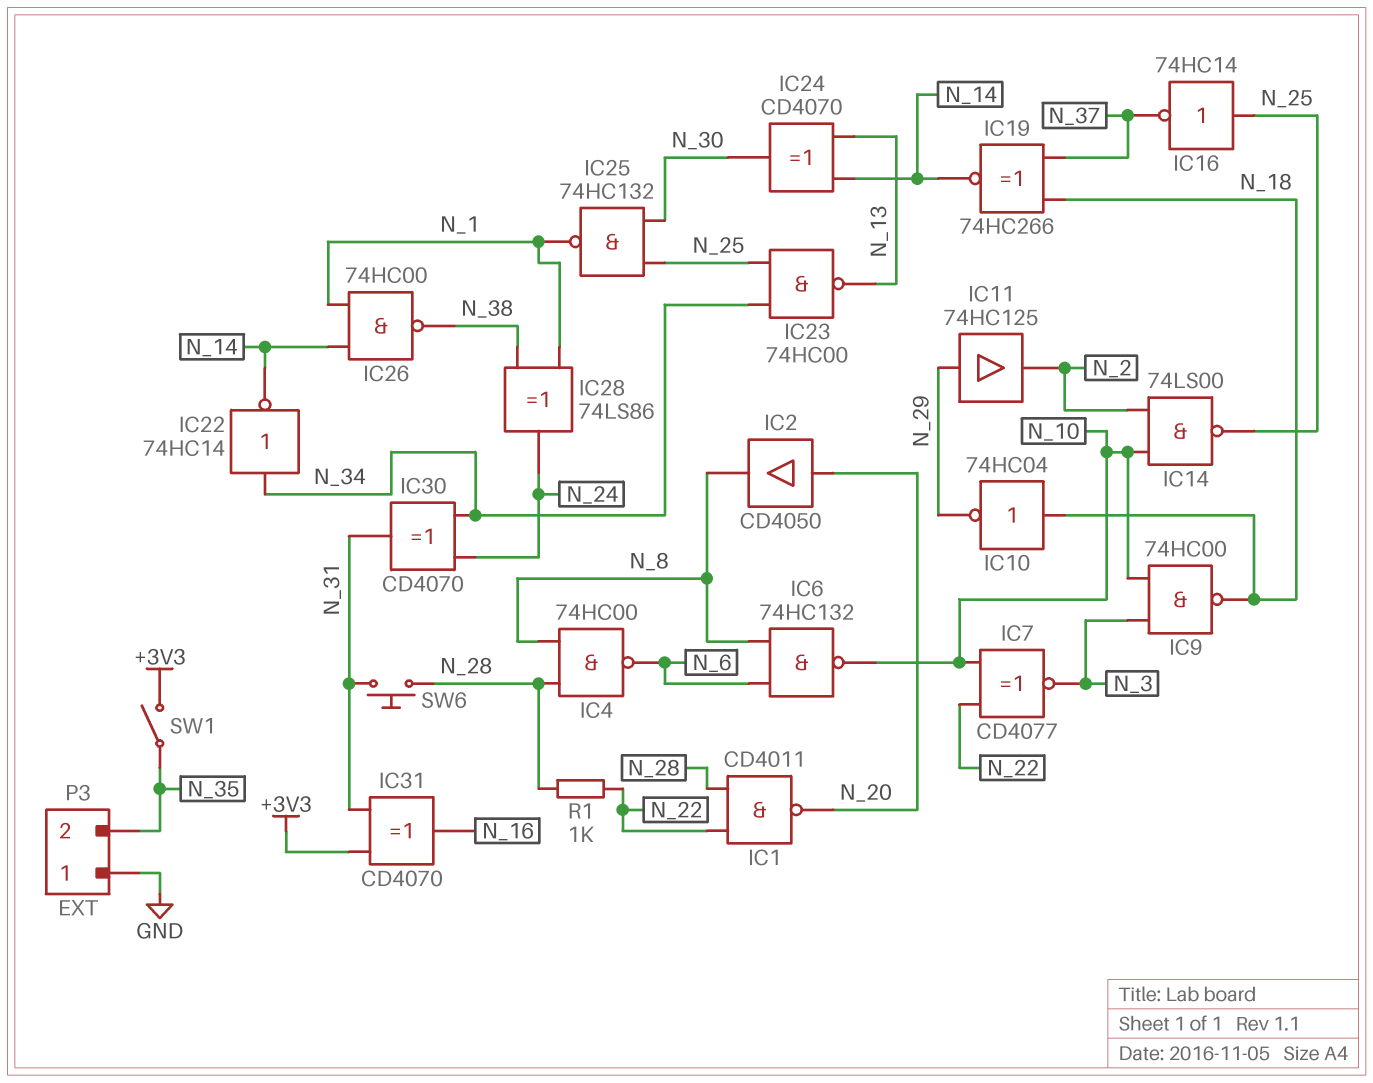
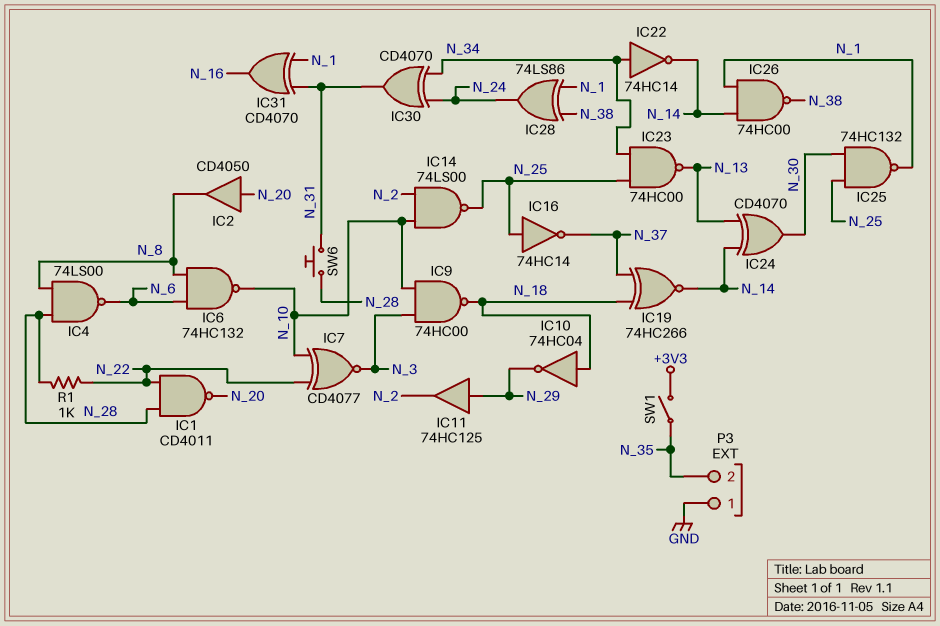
IC4: NAND 74HC00 (in N_8, in N_28, out N_6) -> NAND 74LS00 (in N_8, in N_28, out N_6)
IC31: XOR CD4070 (in +3V3, in N_31, out N_16) -> XOR CD4070 (in N_1, in N_31, out N_16)

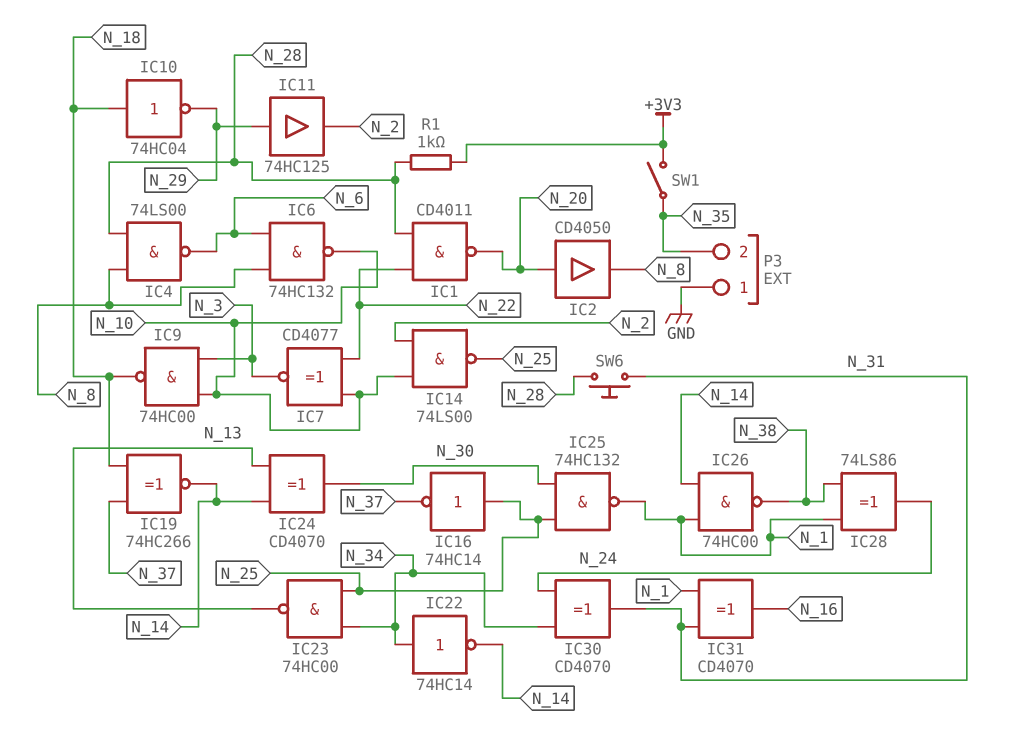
R1: 1k (N_22, N_28) -> 1k (+3V3, N_28)

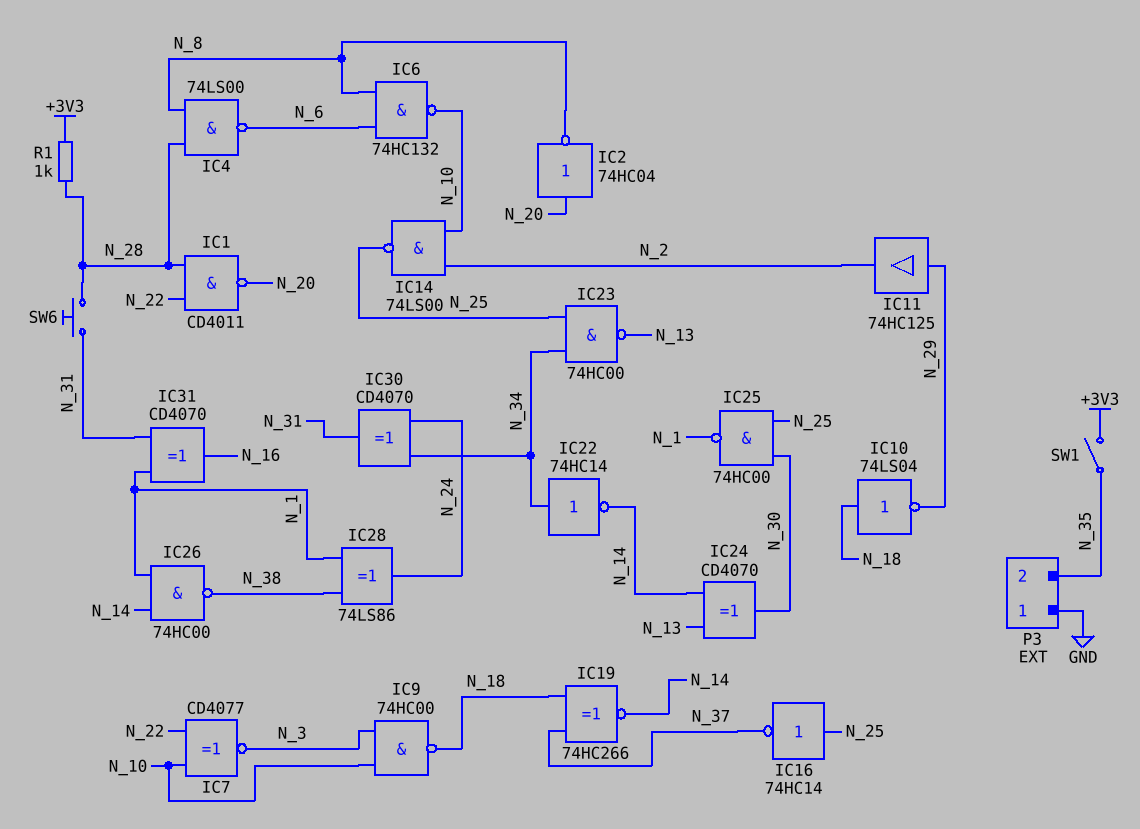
IC2: buffer CD4050 (in N_20, out N_8) -> NOT 74HC04 (in N_20, out N_8)
IC10: NOT 74HC04 (in N_18, out N_29) -> NOT 74LS04 (in N_18, out N_29)
IC25: NAND 74HC132 (in N_25, in N_30, out N_1) -> NAND 74HC00 (in N_25, in N_30, out N_1)

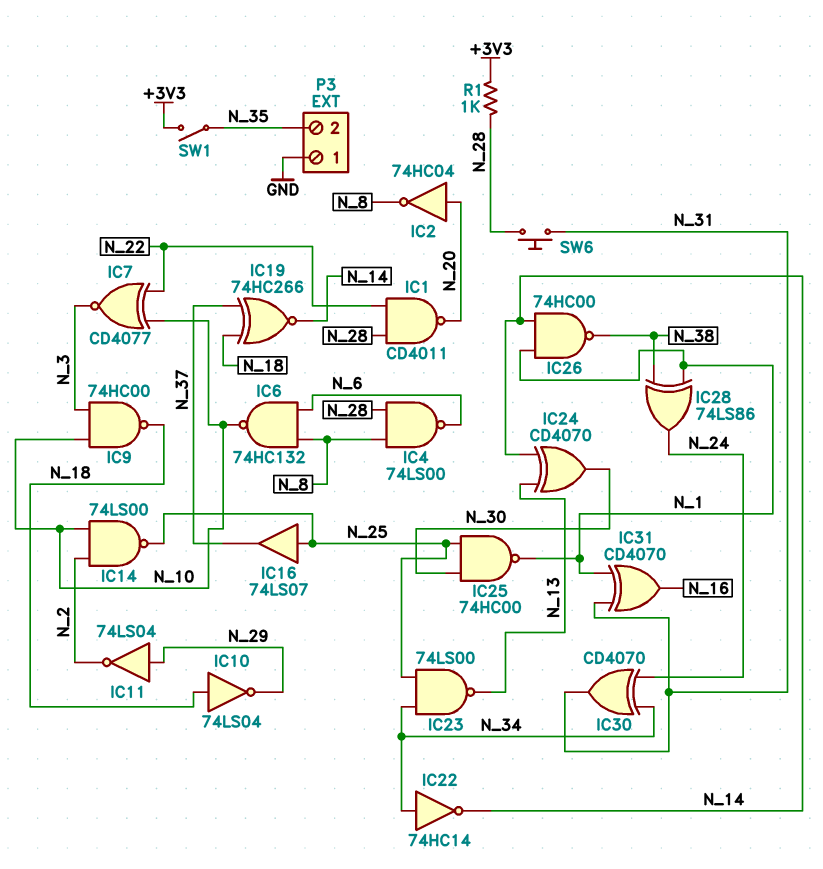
IC11: buffer 74HC125 (in N_29, out N_2) -> NOT 74LS04 (in N_29, out N_2)
IC16: NOT 74HC14 (in N_25, out N_37) -> buffer 74LS07 (in N_25, out N_37)
IC23: NAND 74HC00 (in N_25, in N_34, out N_13) -> NAND 74LS00 (in N_25, in N_34, out N_13)

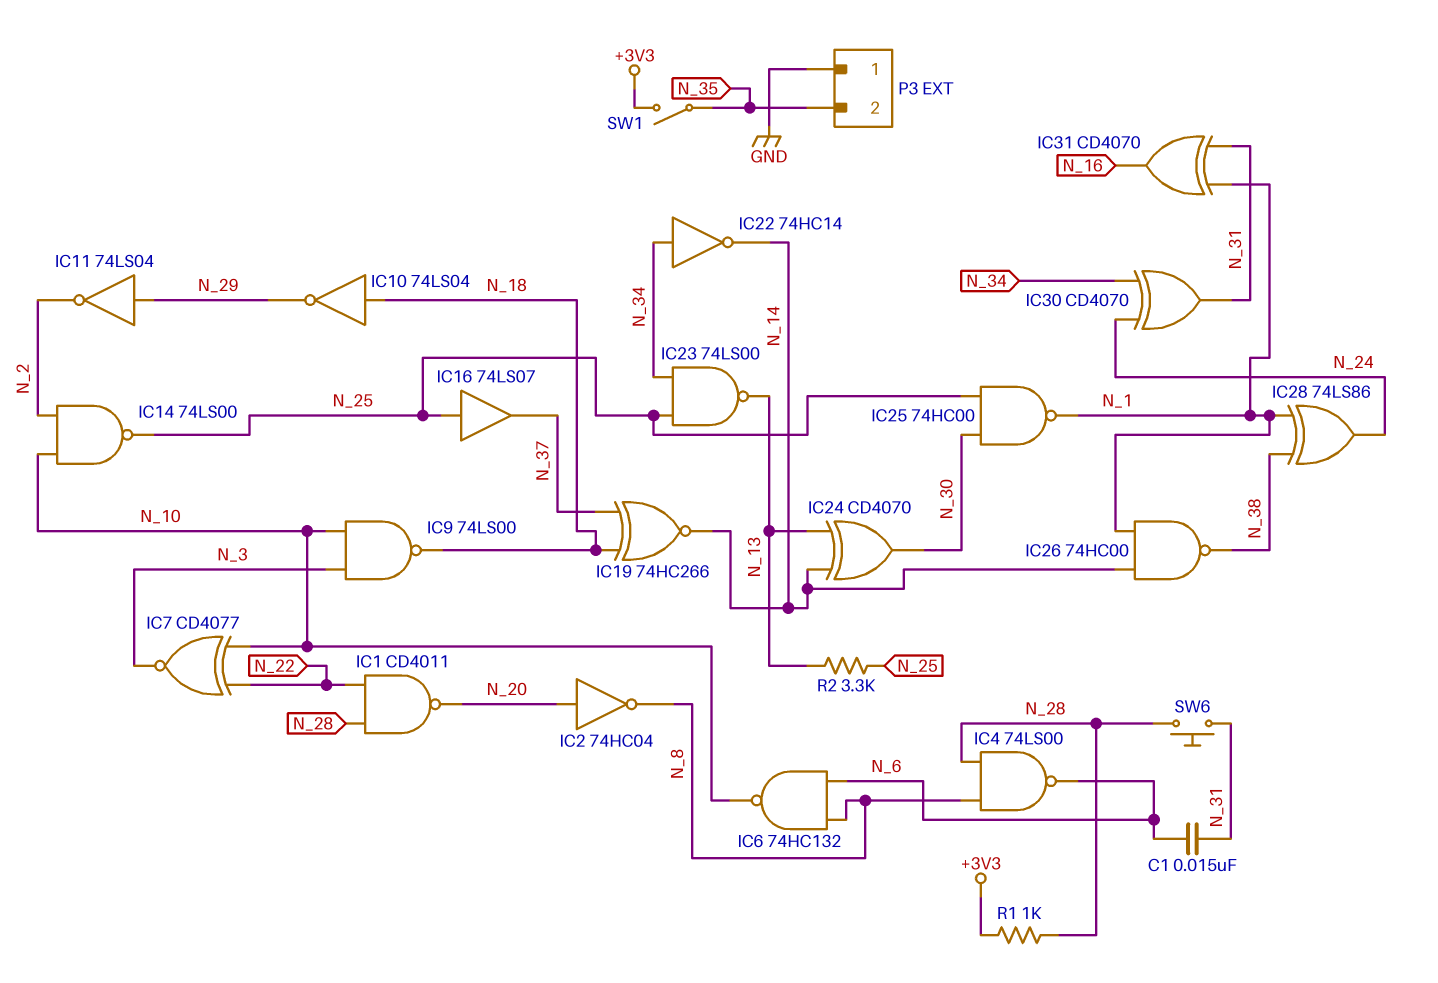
C1: none -> 15nF (N_6, N_31)
IC9: NAND 74HC00 (in N_3, in N_10, out N_18) -> NAND 74LS00 (in N_3, in N_10, out N_18)
R2: none -> 3.3k (N_13, N_25)

